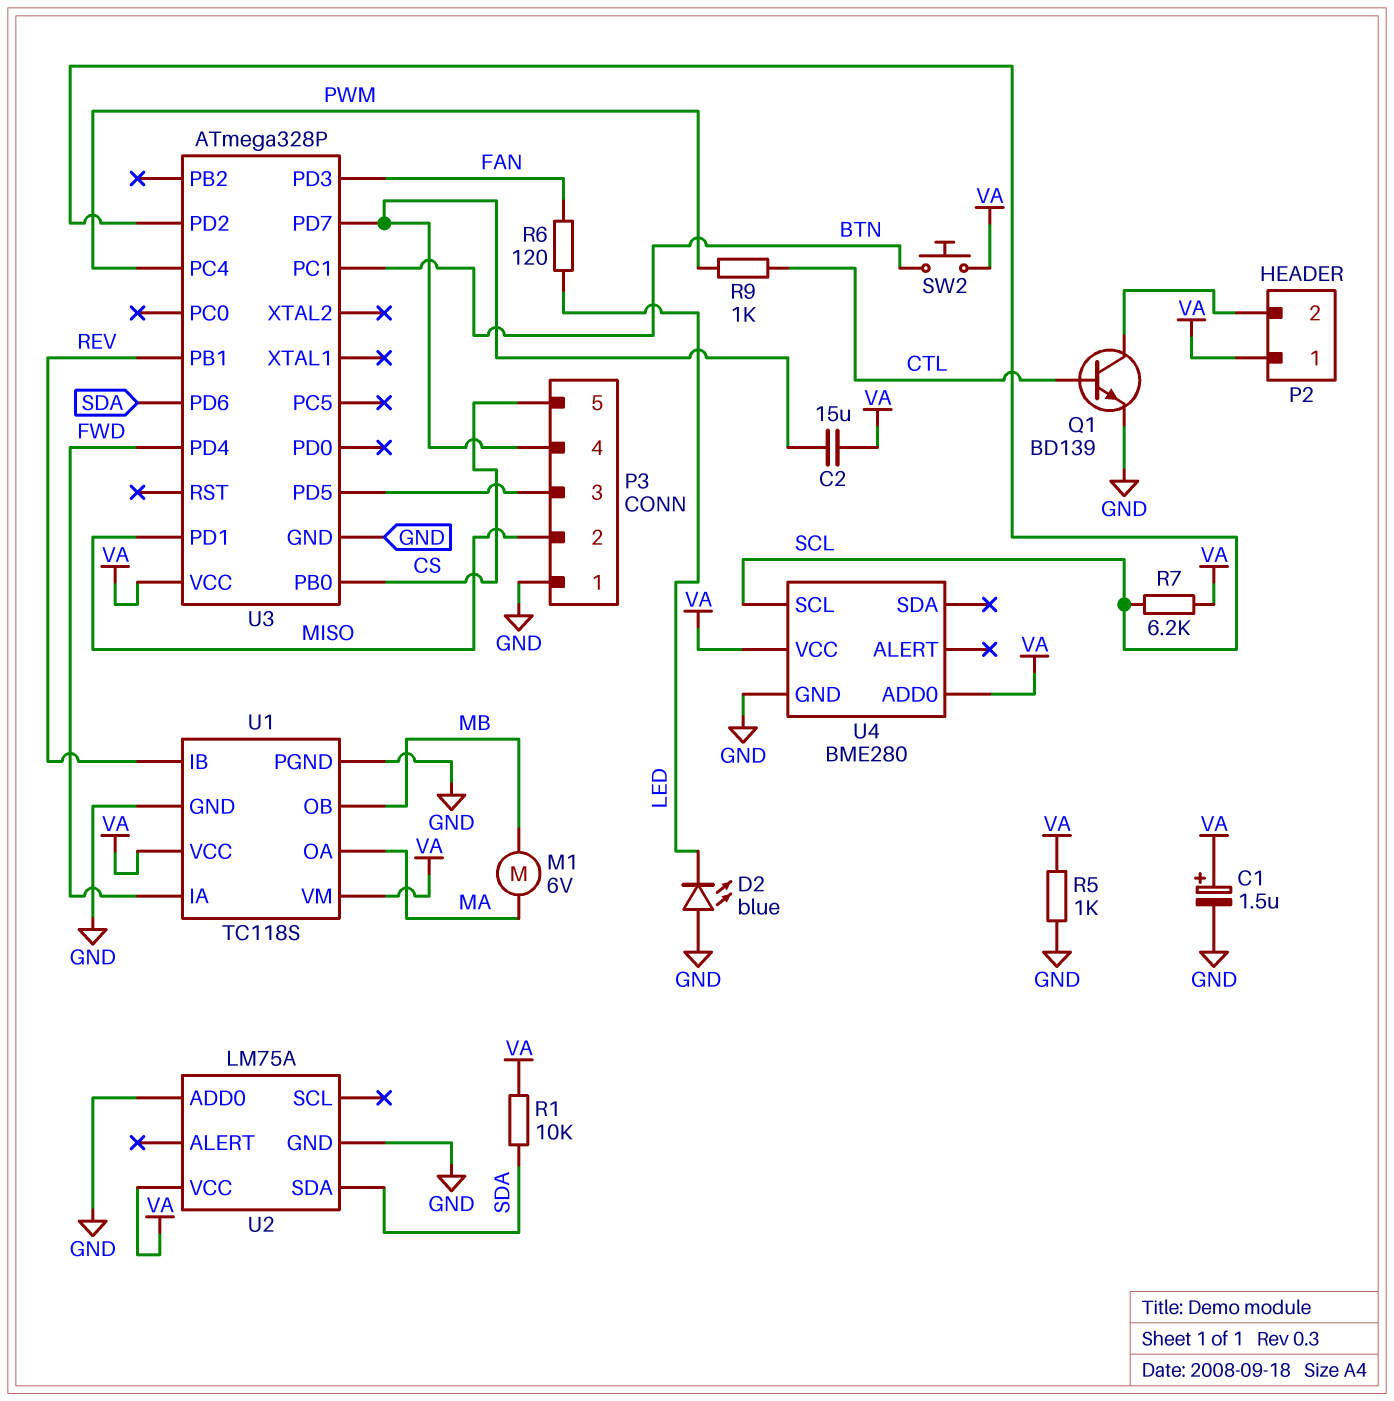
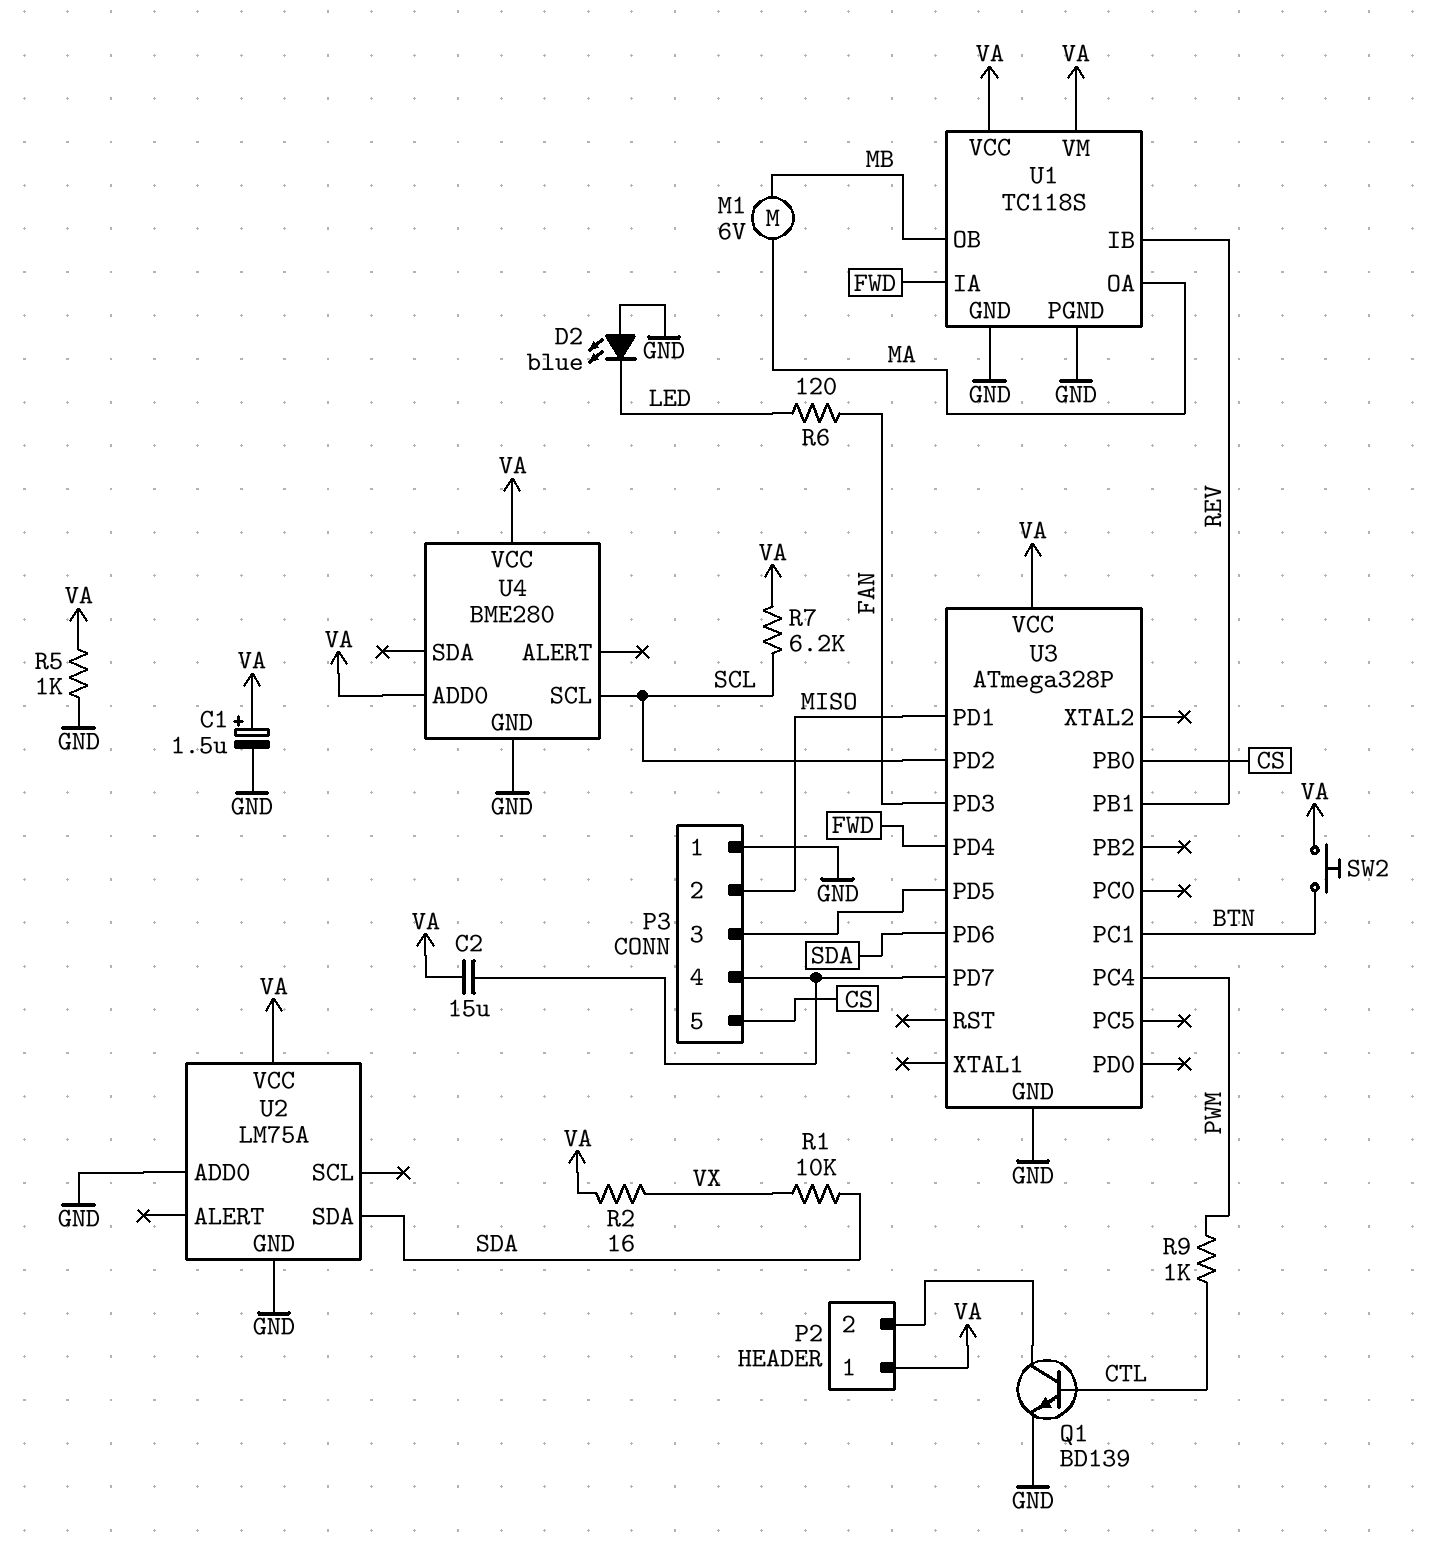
R1: 10k (SDA, VA) -> 10k (SDA, VX)
R2: none -> 16 (VA, VX)

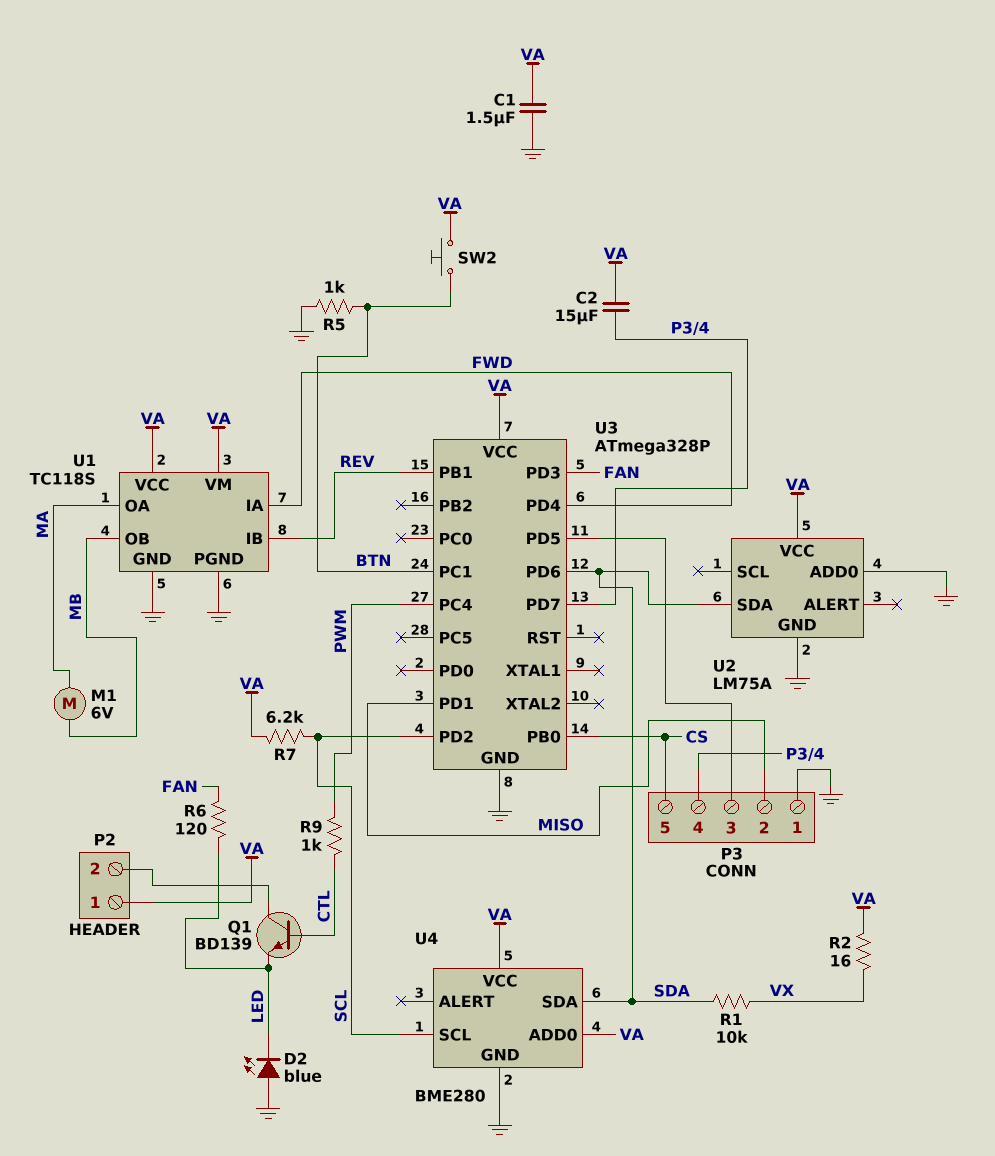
C1: 1.5uF (plus VA, minus GND) -> 1.5uF (GND, VA)
Q1: NPN BD139 (B CTL, C P2/2, E GND) -> NPN BD139 (B CTL, C P2/2, E LED)
R5: 1k (GND, VA) -> 1k (BTN, GND)
U4 pin SDA: none -> SDA

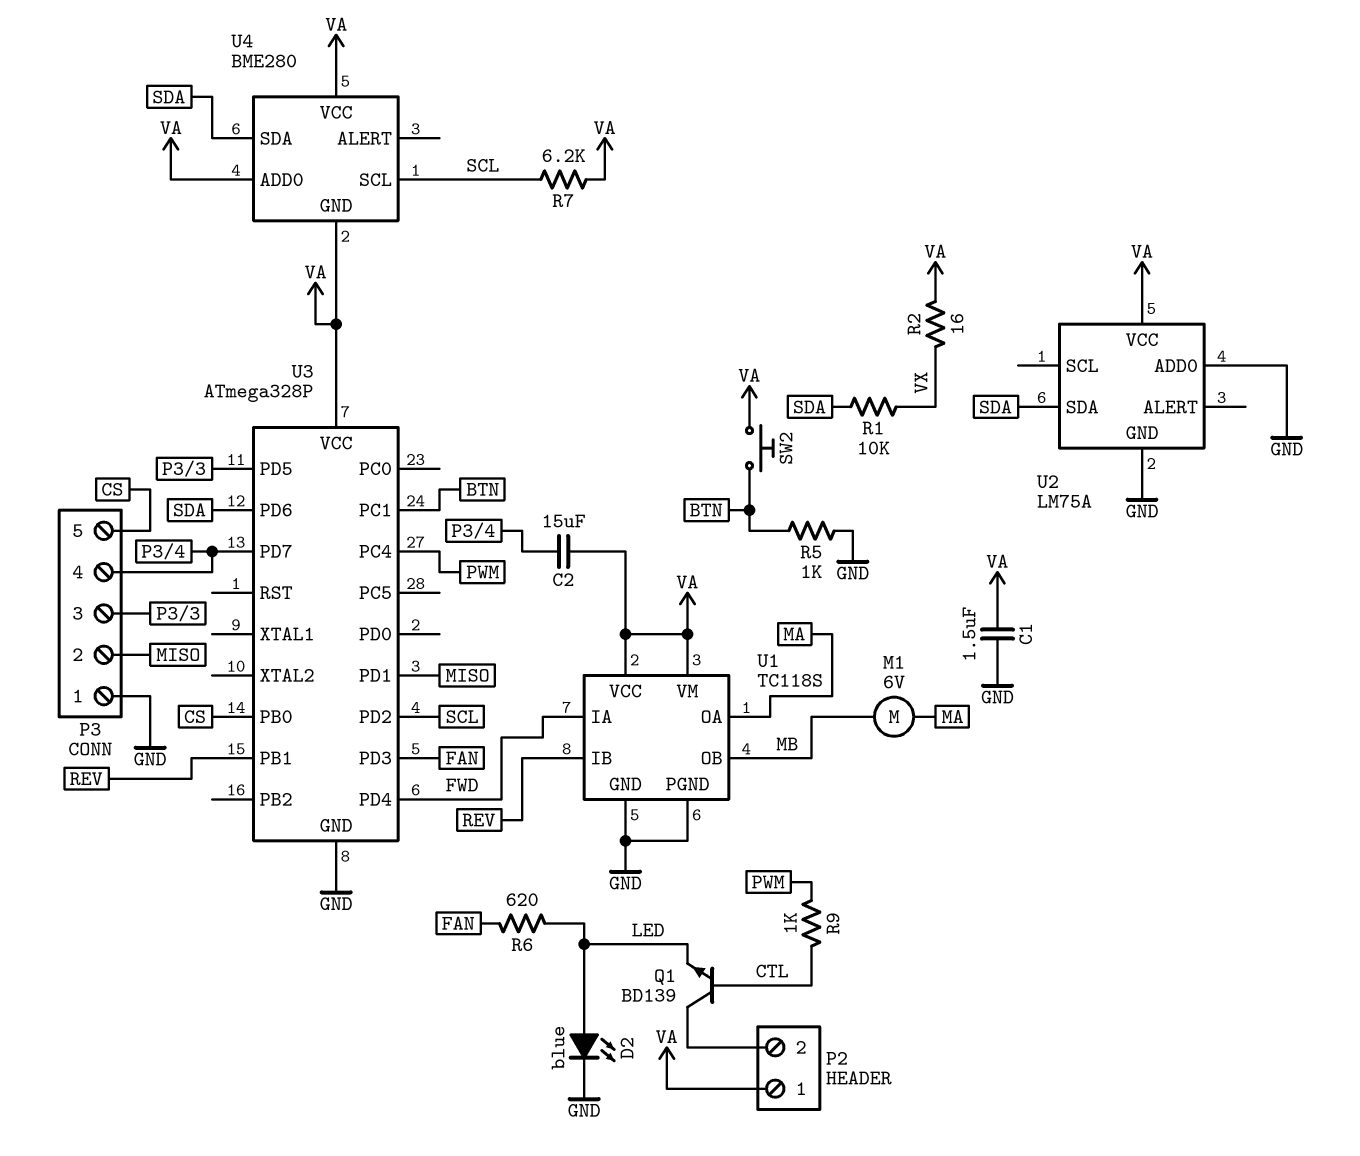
D2: LED blue (A GND, K LED) -> LED blue (A LED, K GND)
R6: 120 (FAN, LED) -> 620 (FAN, LED)
U4 pin GND: GND -> VA

